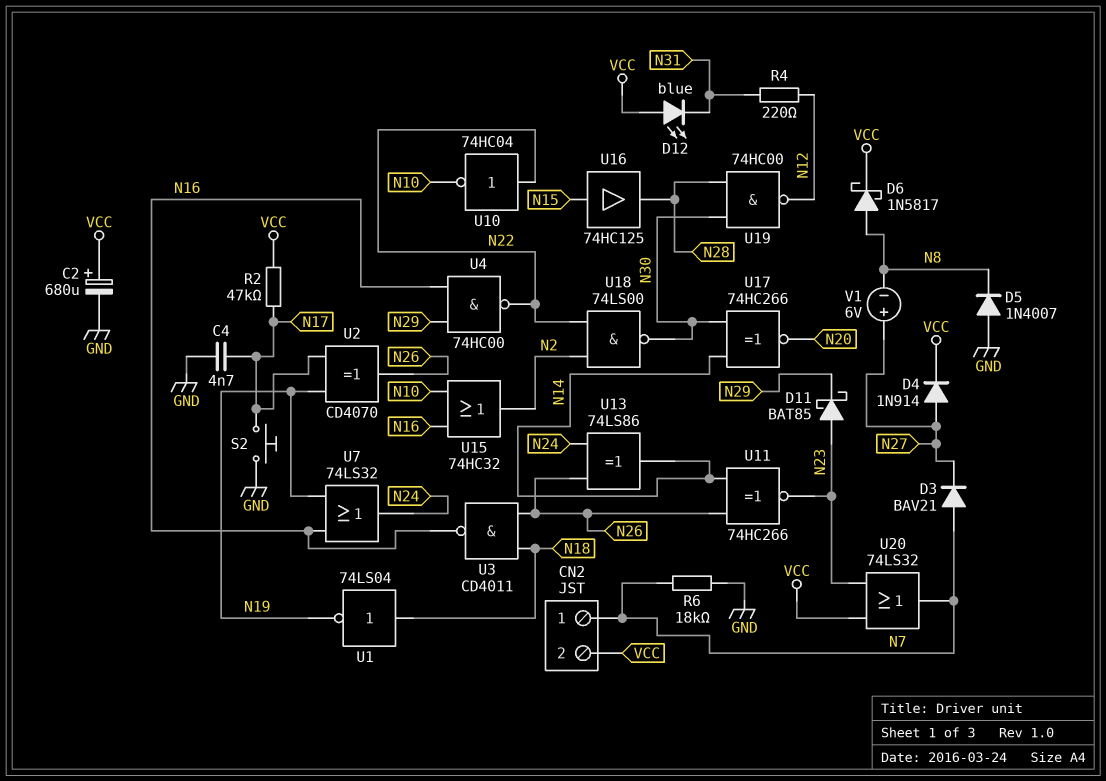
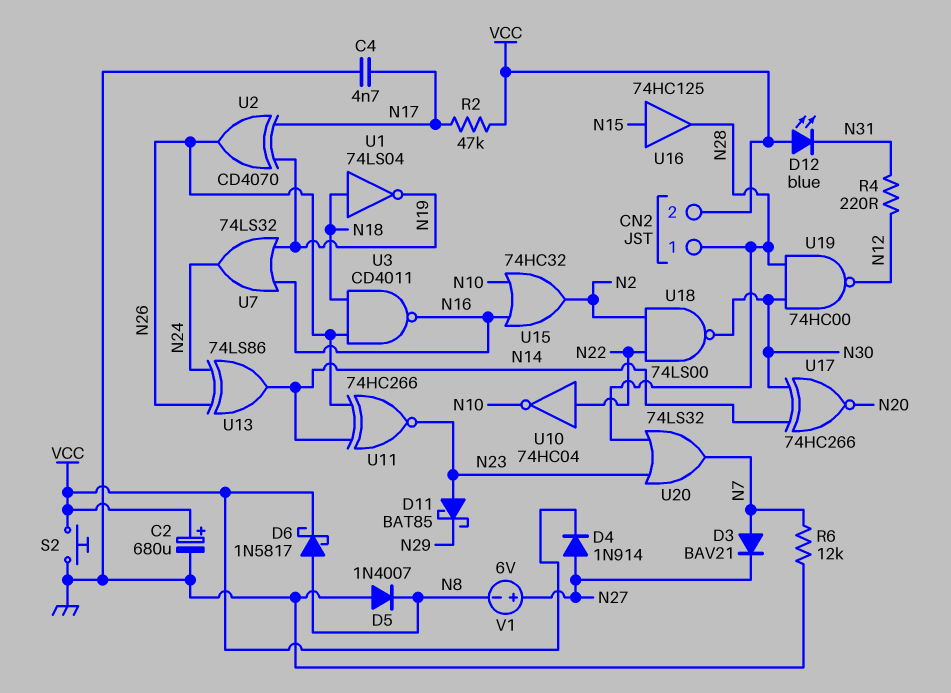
CN2 pin 1: N7 -> N28
R6: 18k (GND, N7) -> 12k (GND, N7)
S2: button (GND, N17) -> button (GND, VCC)
U4: NAND 74HC00 (in N16, in N29, out N22) -> none
U20: OR 74LS32 (in N23, in VCC, out N7) -> OR 74LS32 (in N23, in N28, out N7)

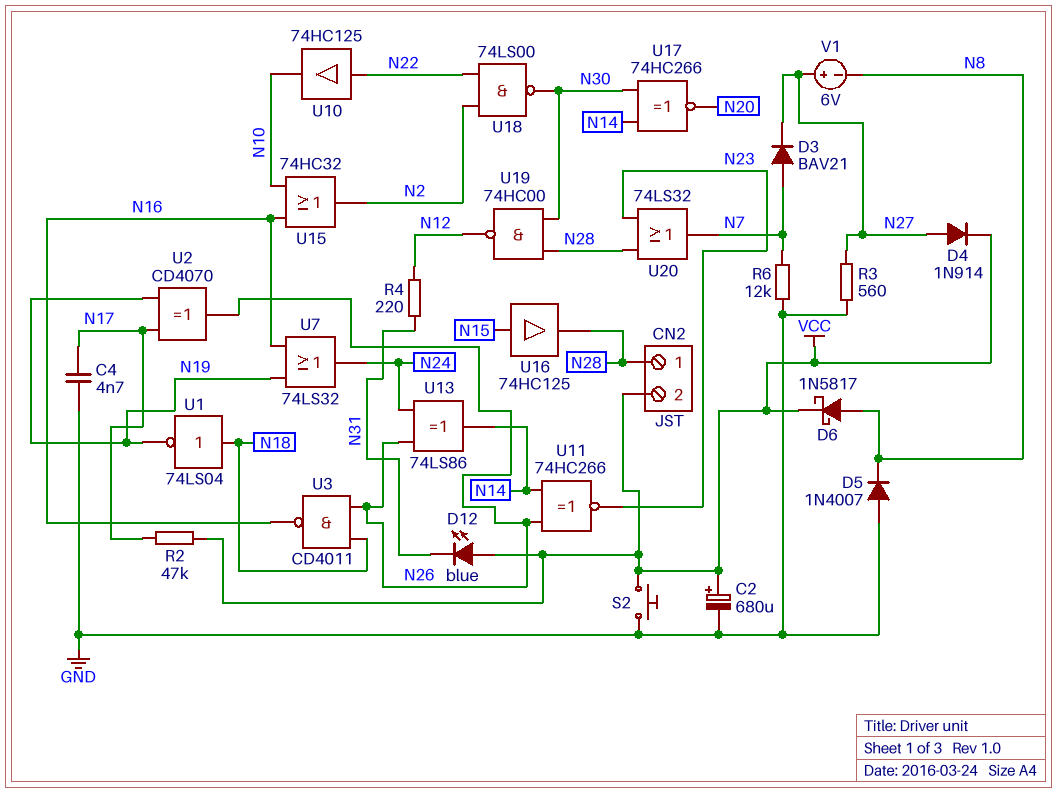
D11: schottky BAT85 (A N23, K N29) -> none
R3: none -> 560 (GND, N27)
U10: NOT 74HC04 (in N22, out N10) -> buffer 74HC125 (in N22, out N10)

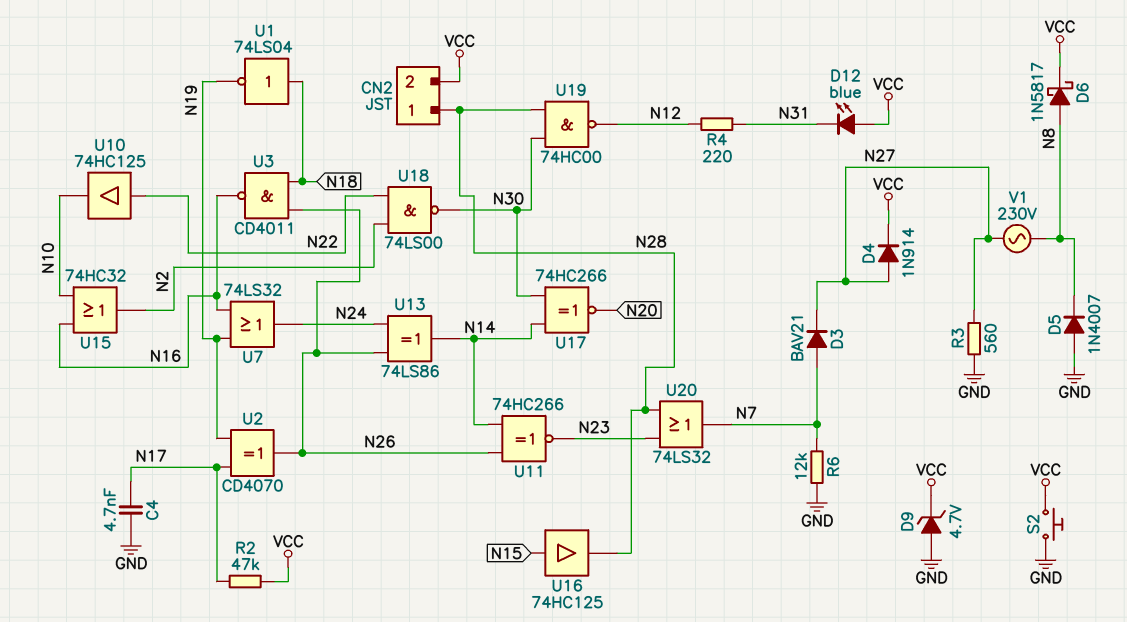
C2: 680uF (plus VCC, minus GND) -> none
D9: none -> zener 4.7V (A GND, K VCC)
V1: 6V (plus N27, minus N8) -> AC 230V (N8, N27)

